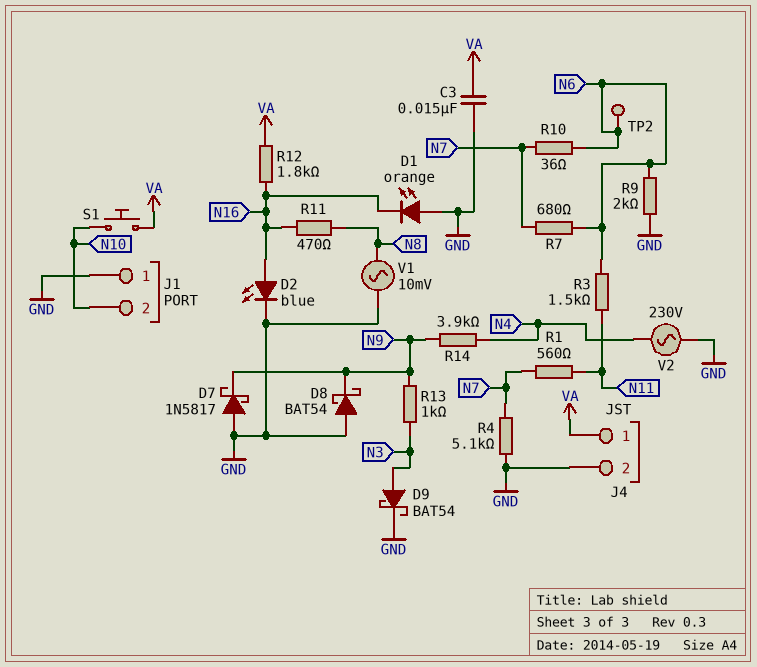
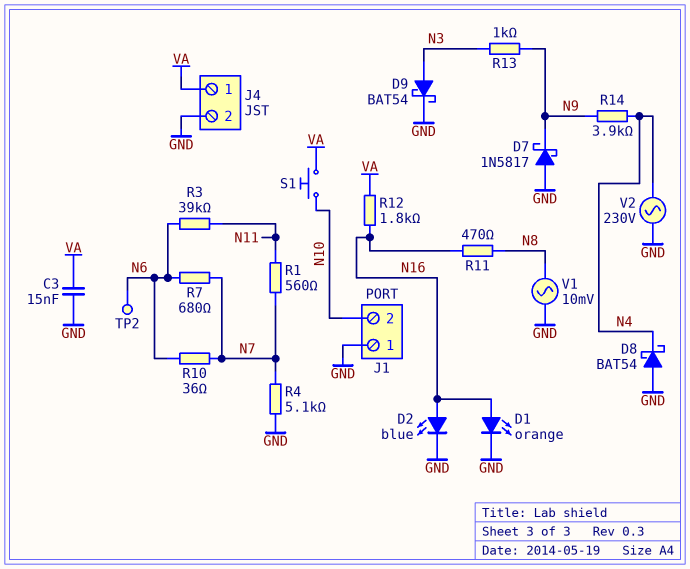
D1: LED orange (A GND, K N16) -> LED orange (A N16, K GND)
D8: schottky BAT54 (A GND, K N9) -> schottky BAT54 (A GND, K N4)
R3: 1.5k (N6, N11) -> 39k (N6, N11)
R9: 2k (GND, N6) -> none

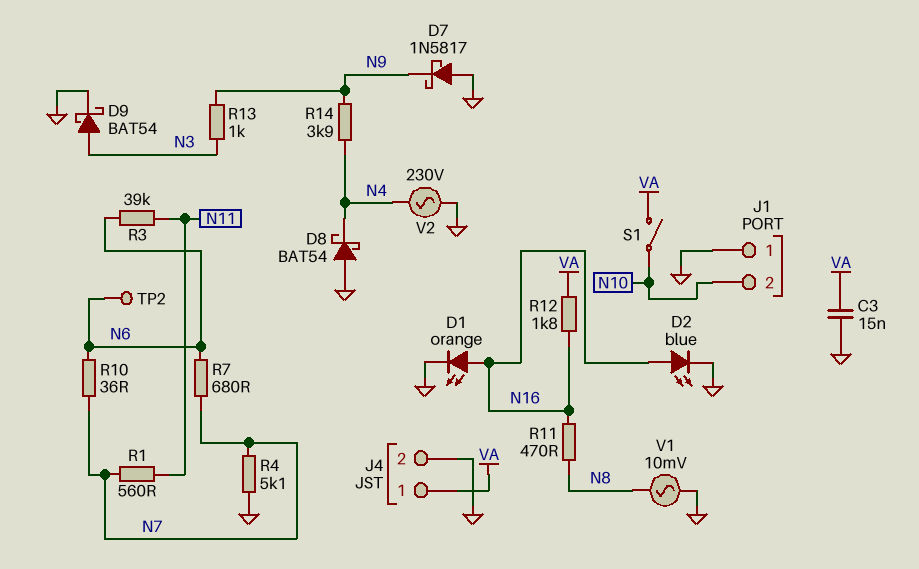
S1: button (N10, VA) -> switch (N10, VA)

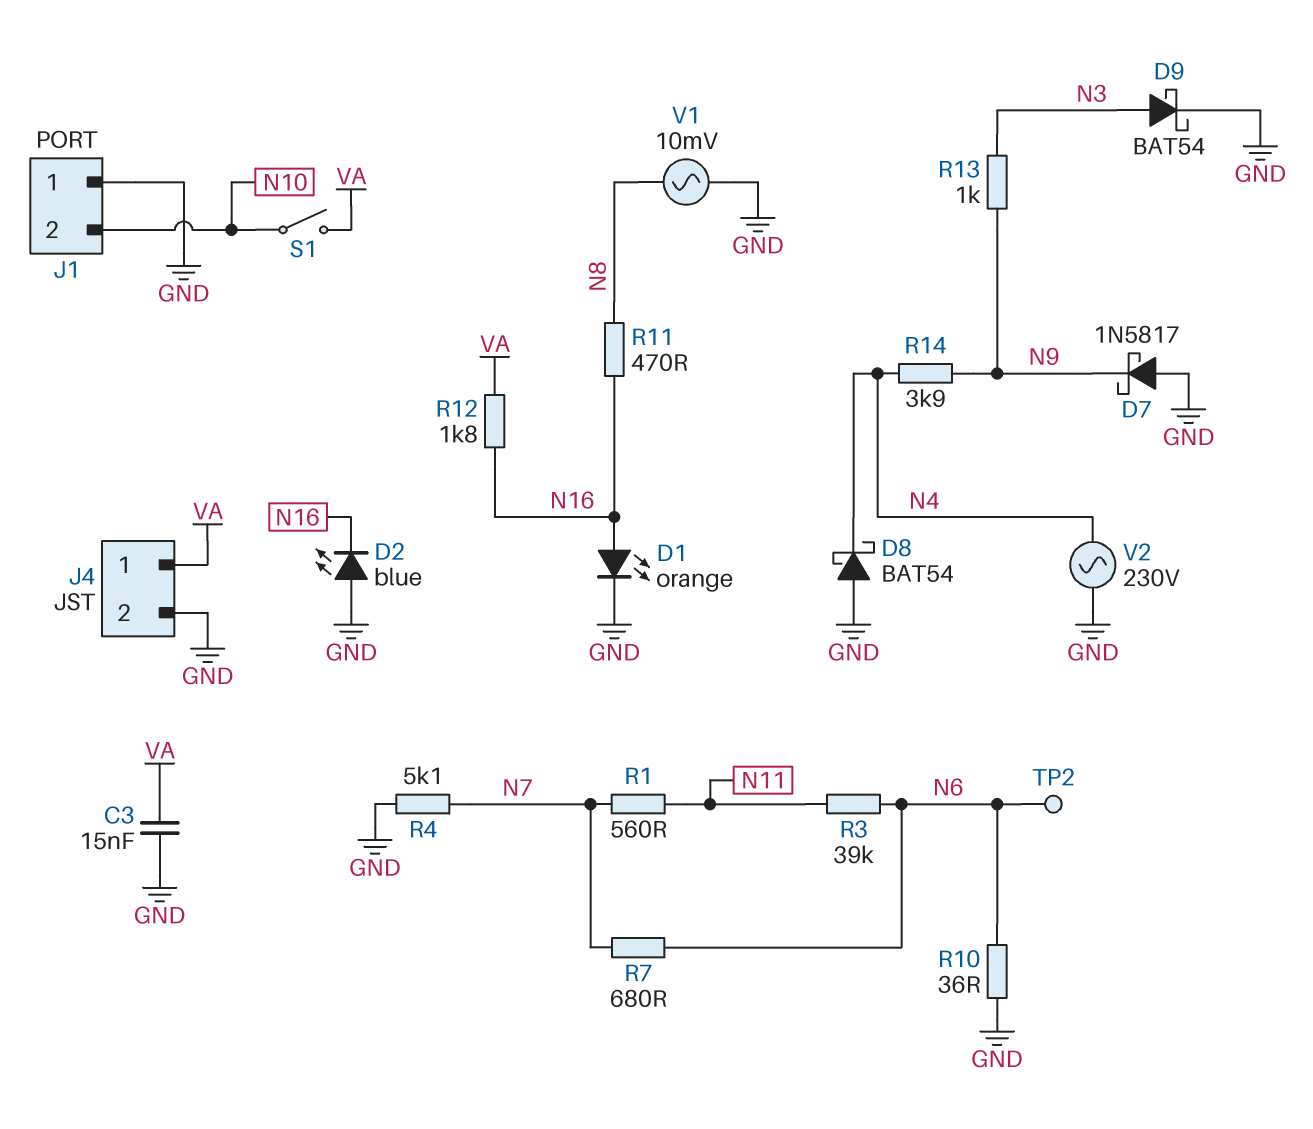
D2: LED blue (A N16, K GND) -> LED blue (A GND, K N16)
R10: 36 (N6, N7) -> 36 (GND, N6)

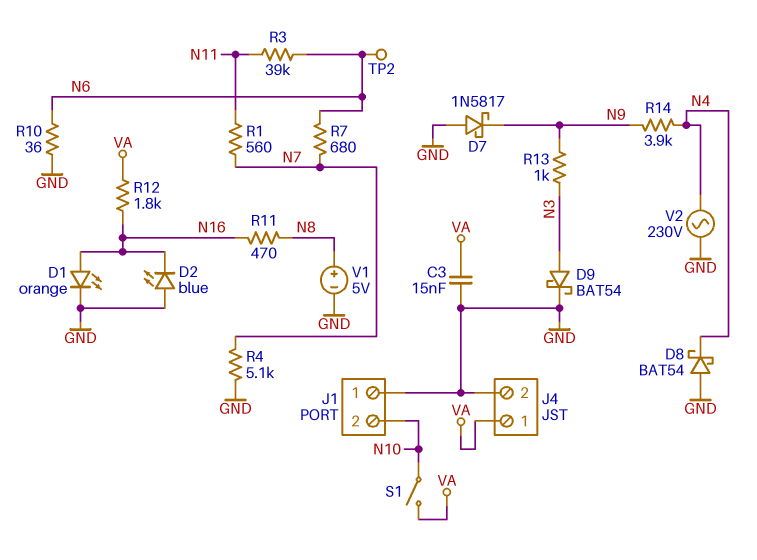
V1: AC 10mV (GND, N8) -> 5V (plus N8, minus GND)

